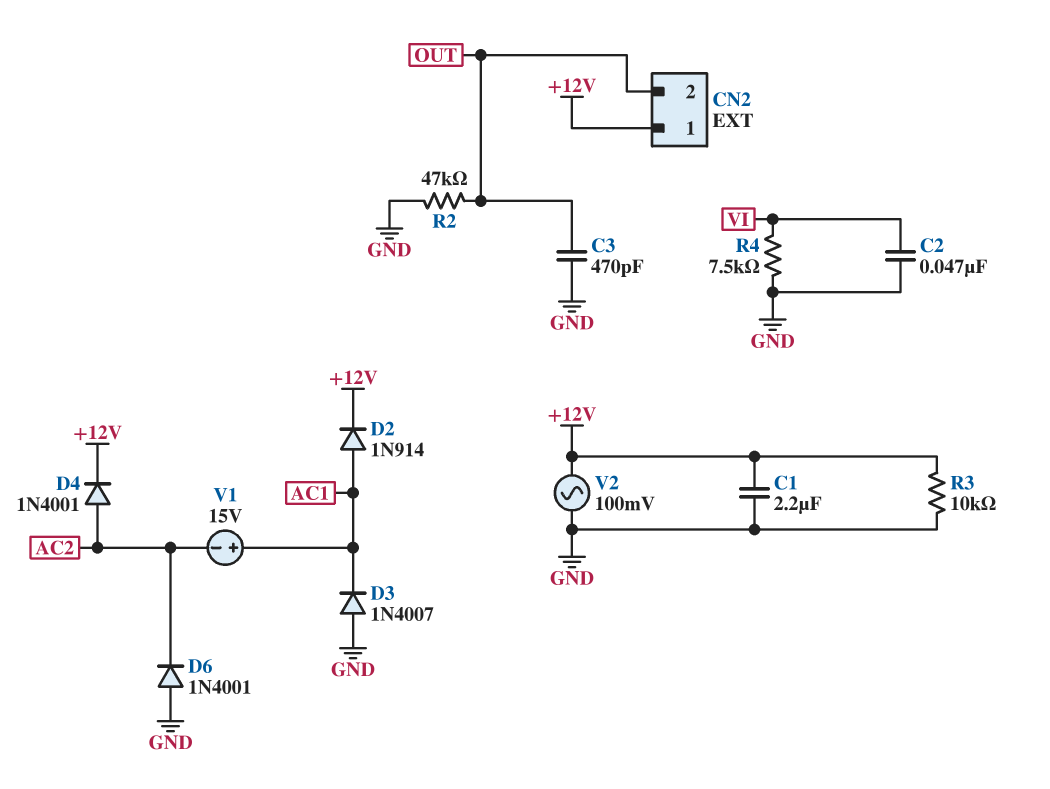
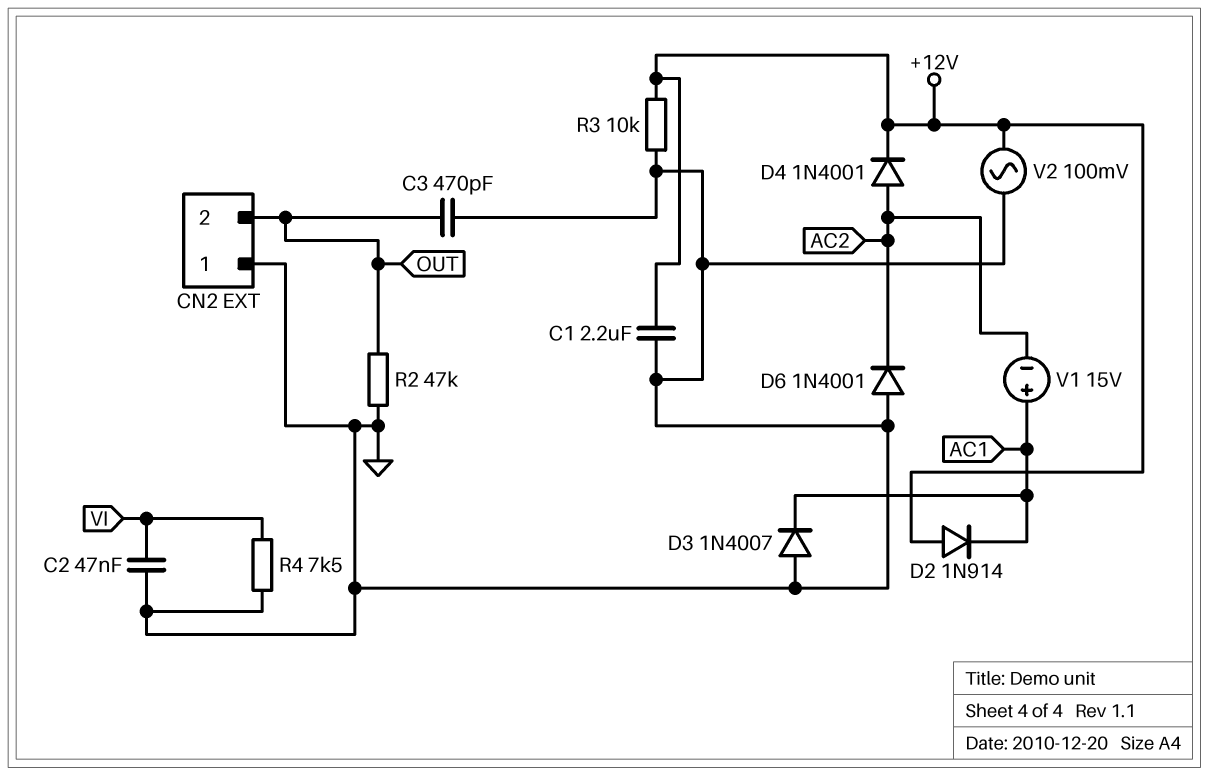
CN2 pin 1: +12V -> GND
D2: diode 1N914 (A AC1, K +12V) -> diode 1N914 (A +12V, K AC1)

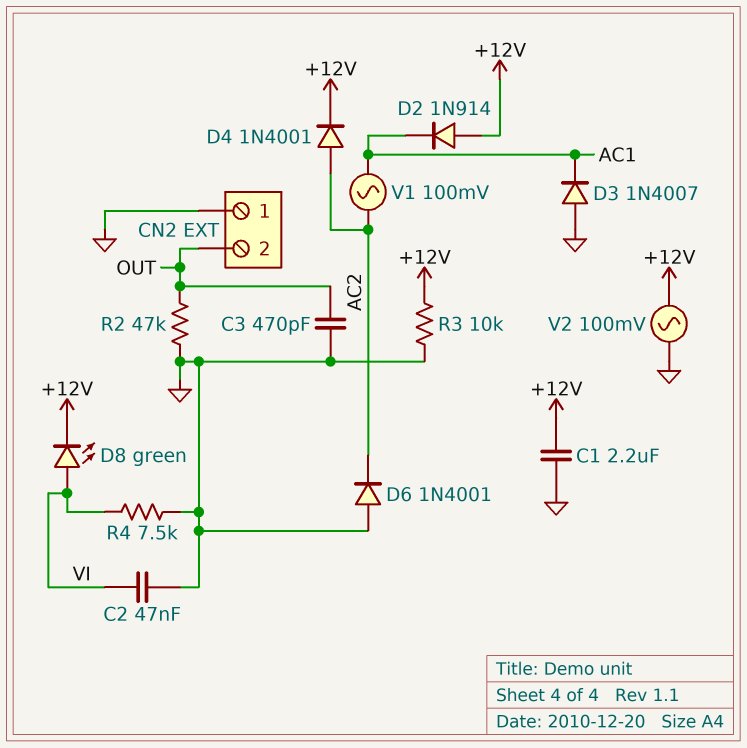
D8: none -> LED green (A VI, K +12V)
V1: 15V (plus AC1, minus AC2) -> AC 100mV (AC1, AC2)

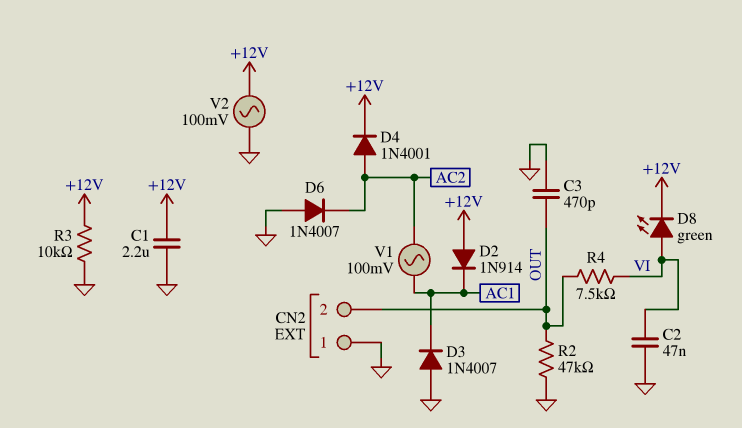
D6: diode 1N4001 (A GND, K AC2) -> diode 1N4007 (A GND, K AC2)
R4: 7.5k (GND, VI) -> 7.5k (OUT, VI)

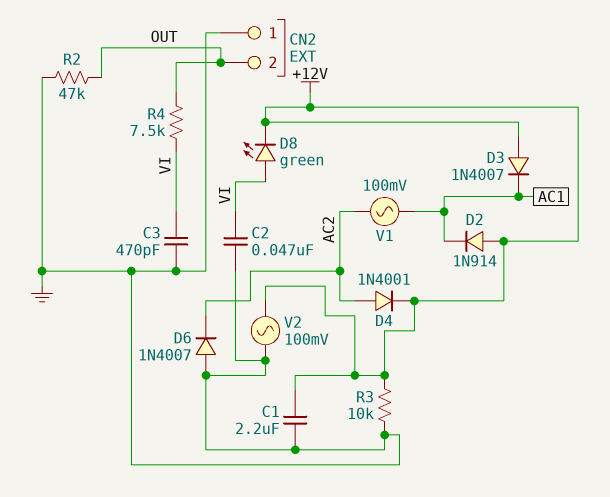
C3: 470pF (GND, OUT) -> 470pF (GND, VI)
D3: diode 1N4007 (A GND, K AC1) -> diode 1N4007 (A +12V, K AC1)

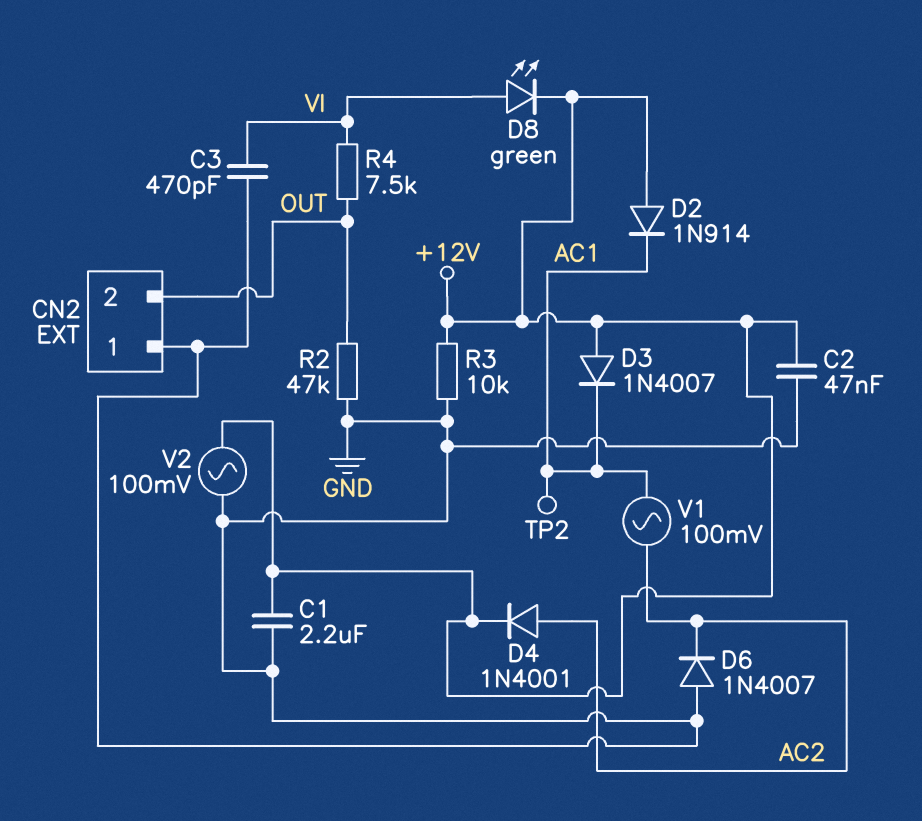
C2: 47nF (GND, VI) -> 47nF (+12V, GND)
TP2: none -> test point (AC1)

